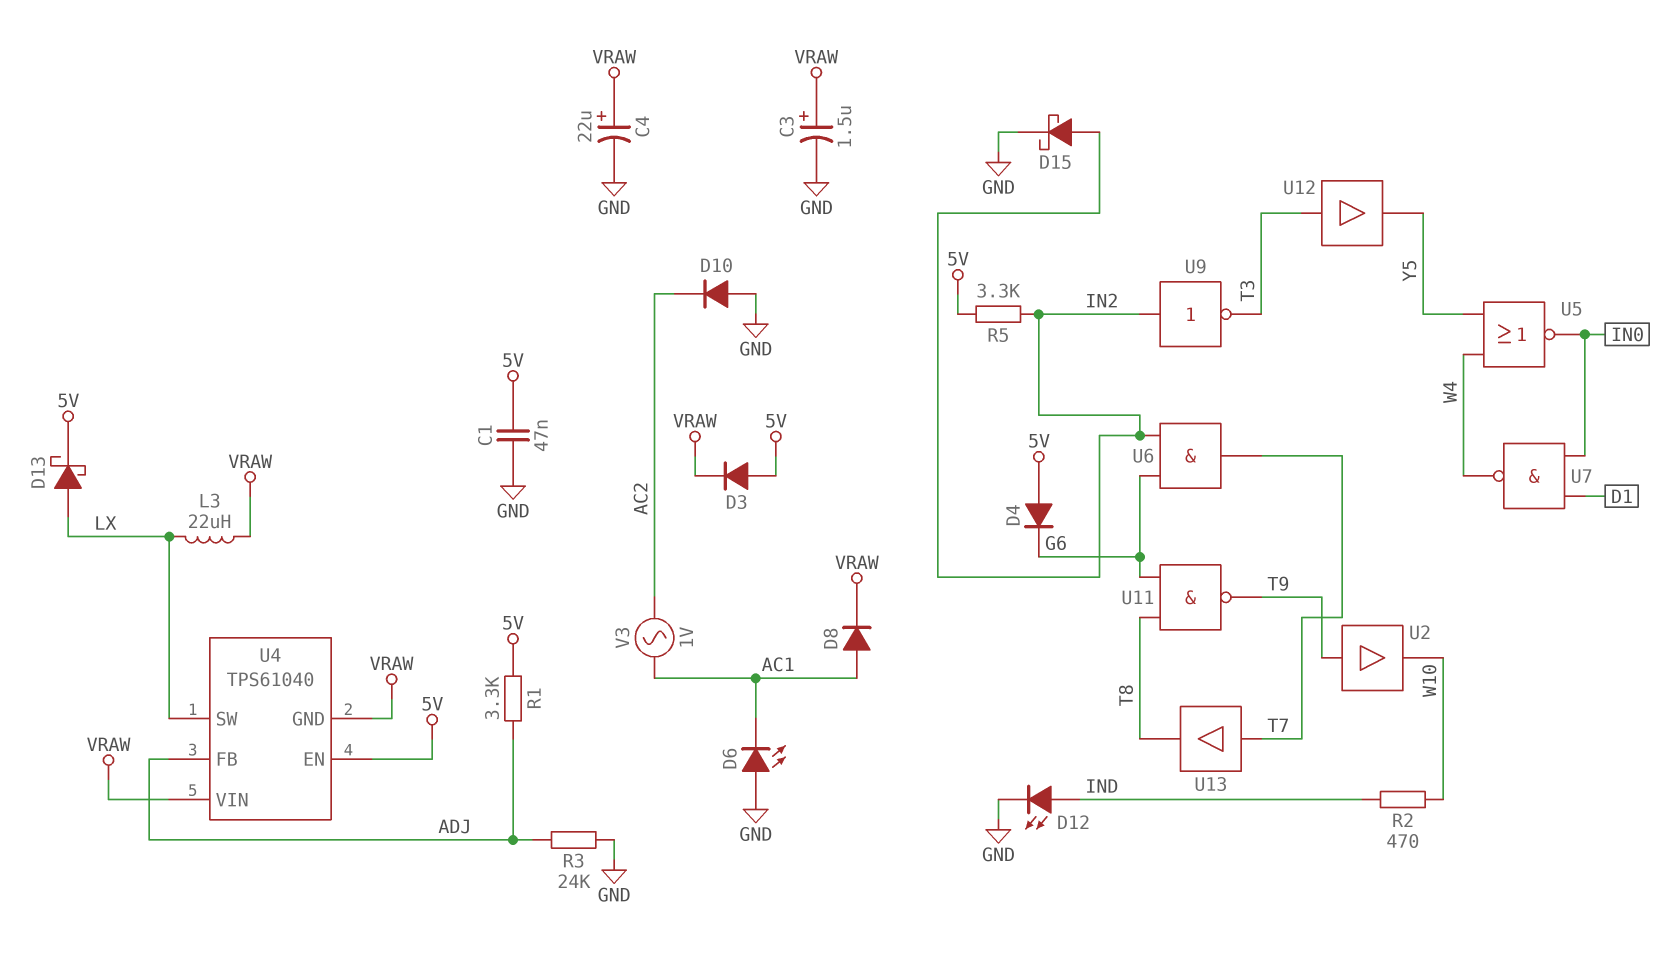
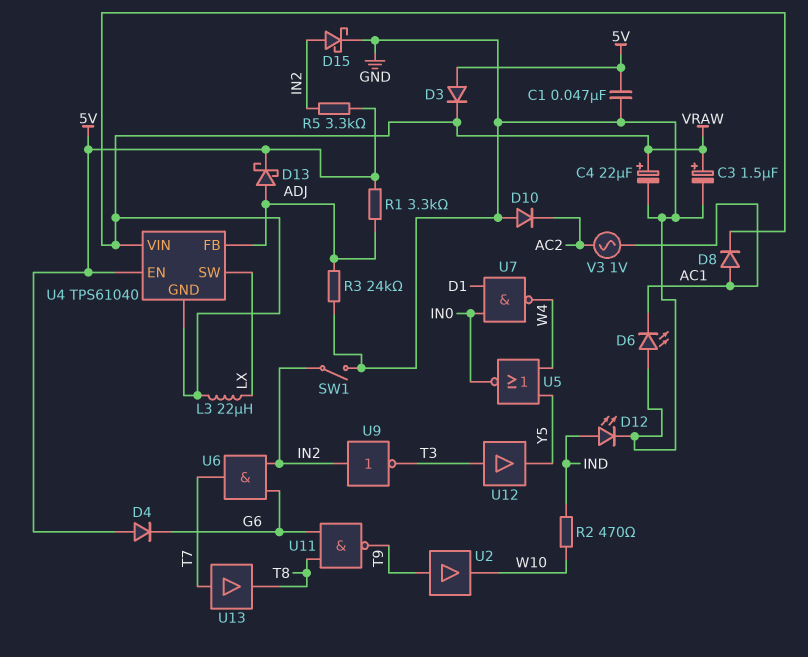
D13: schottky (A LX, K 5V) -> schottky (A ADJ, K 5V)
SW1: none -> switch (GND, IN2)

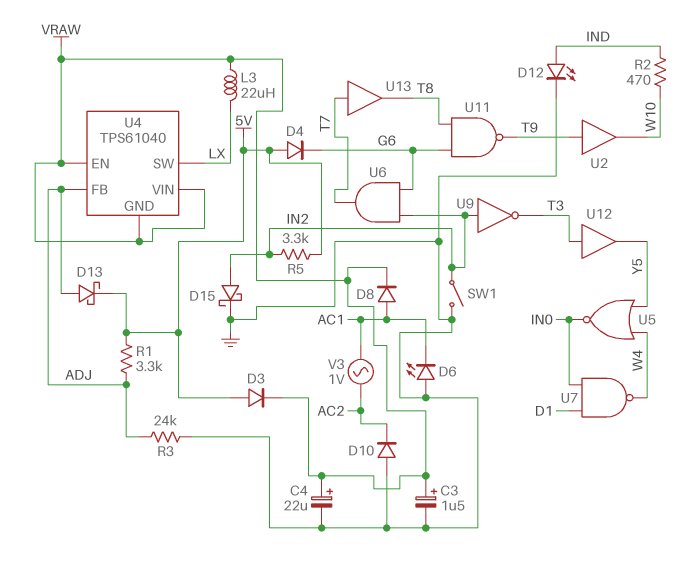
C1: 47nF (5V, GND) -> none
U4 pin EN: 5V -> VRAW

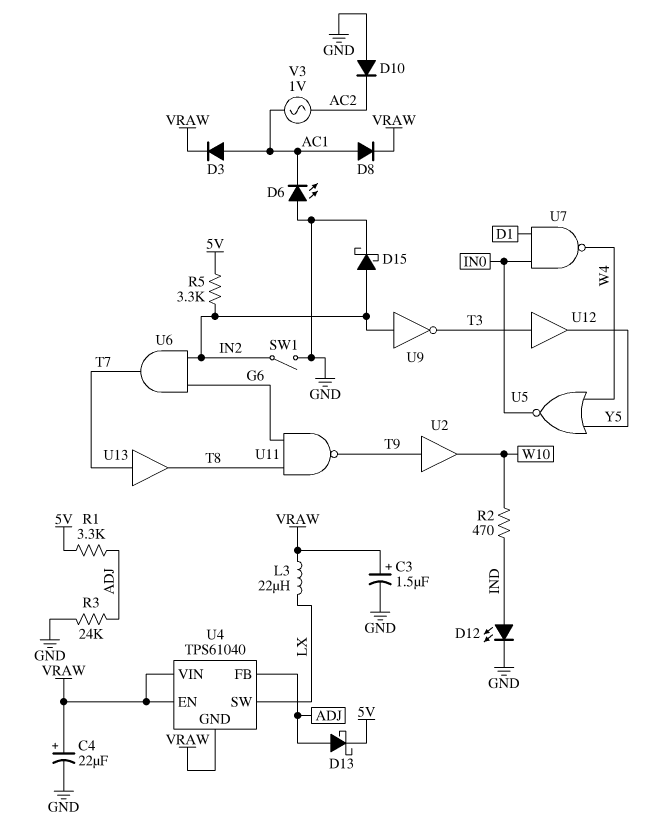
D3: diode (A 5V, K VRAW) -> diode (A AC1, K VRAW)
D4: diode (A 5V, K G6) -> none

